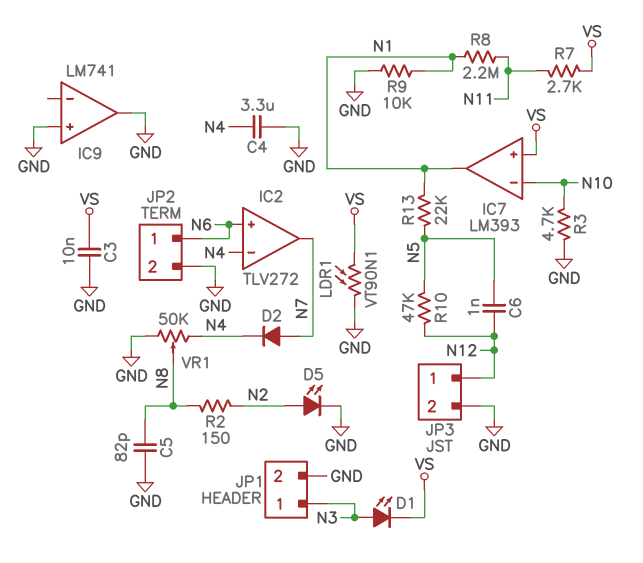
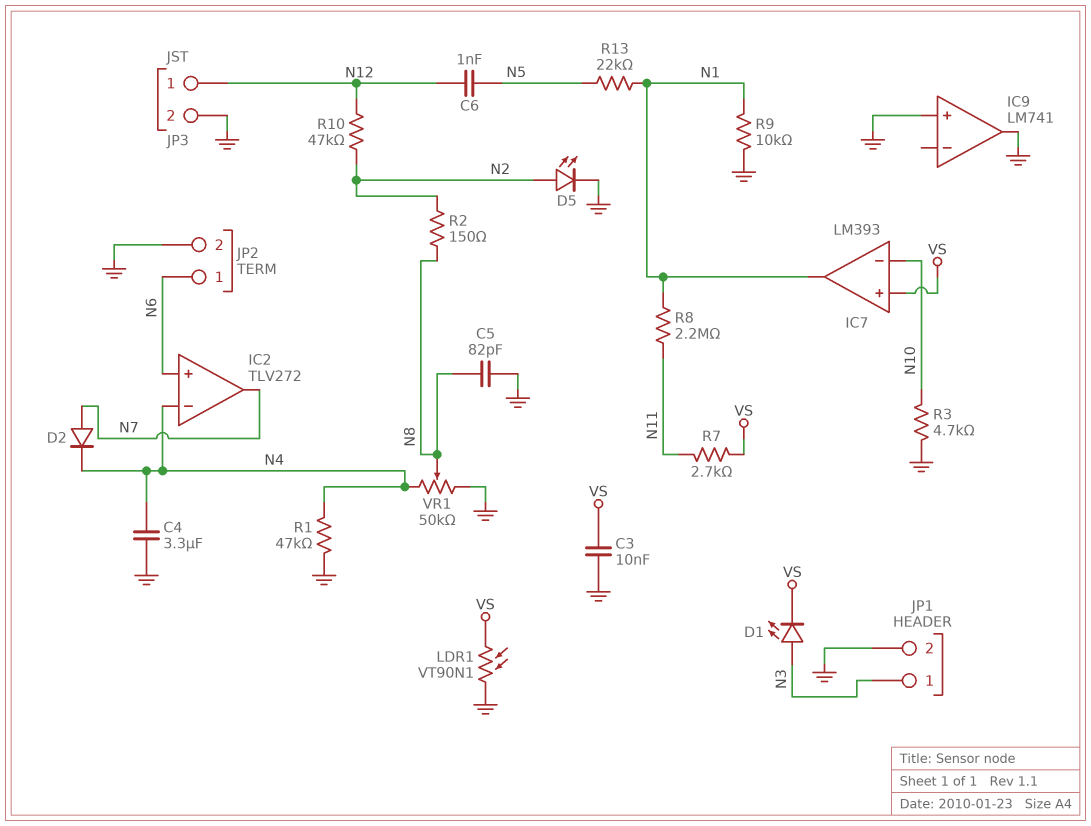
R1: none -> 47k (GND, N4)
R10: 47k (N5, N12) -> 47k (N2, N12)

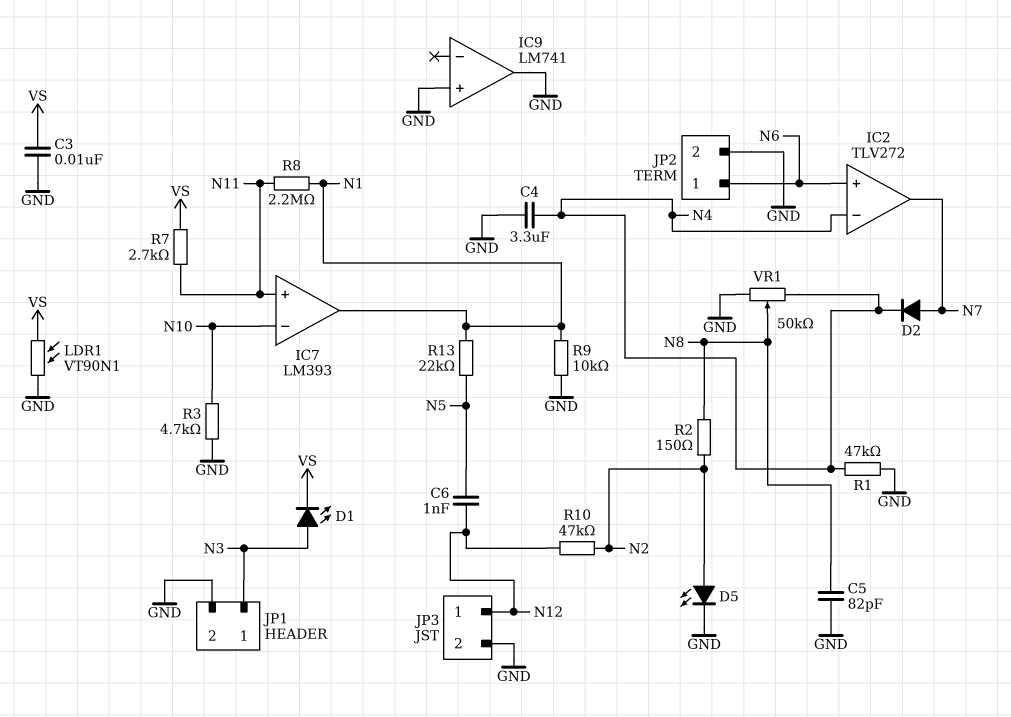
IC7 pin in+: VS -> N11

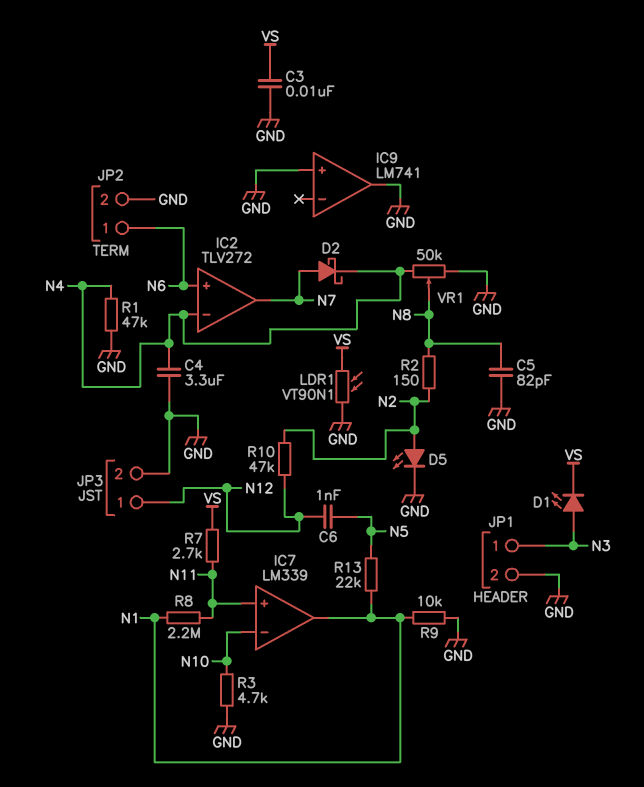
D2: diode (A N7, K N4) -> schottky (A N7, K N4)
IC7: LM393 -> LM339

